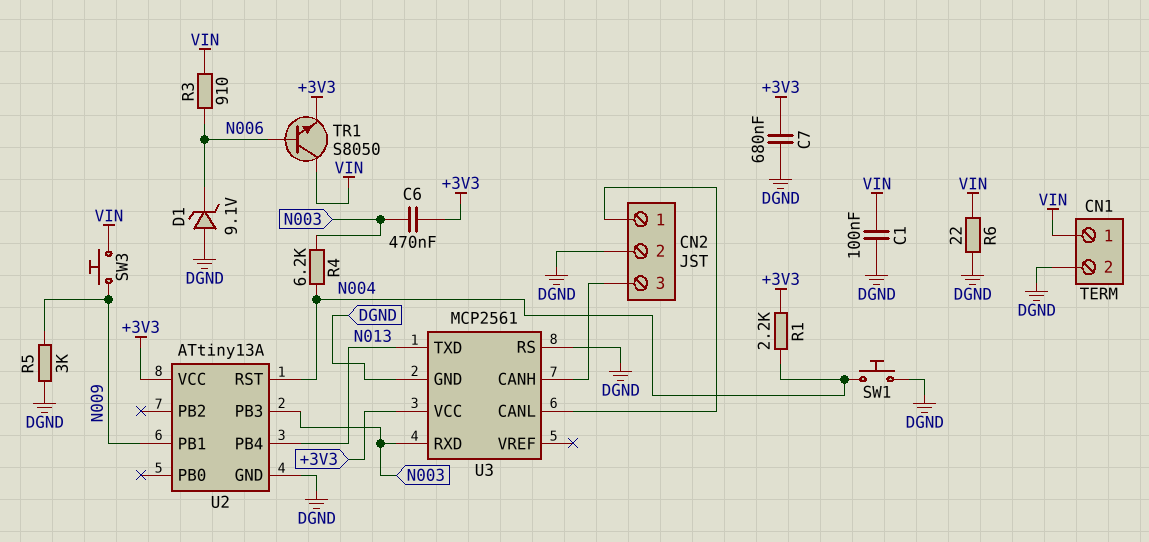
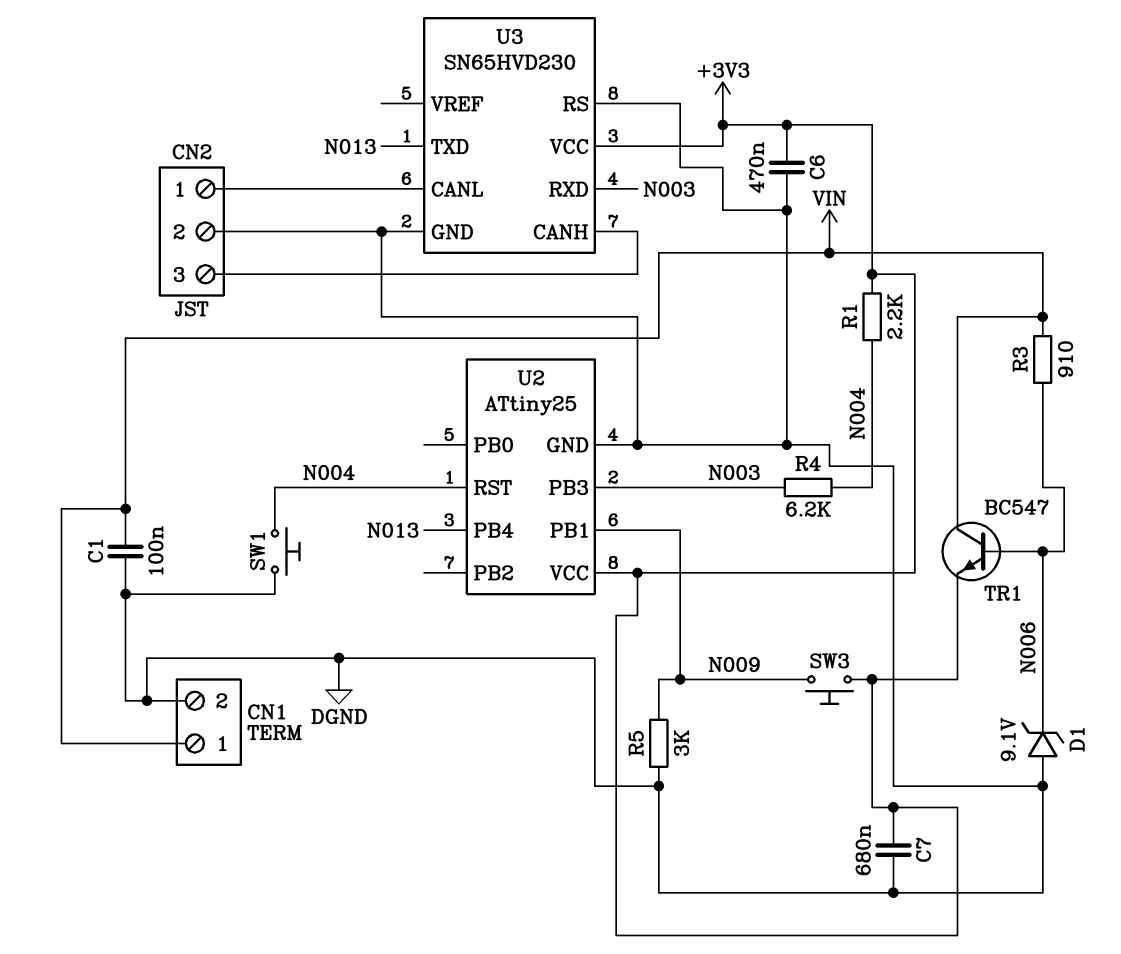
C6: 470nF (+3V3, N003) -> 470nF (+3V3, DGND)
R6: 22 (DGND, VIN) -> none
SW3: button (N009, VIN) -> button (+3V3, N009)
TR1: NPN S8050 (B N006, C VIN, E +3V3) -> NPN BC547 (B N006, C VIN, E +3V3)
U2: ATtiny13A -> ATtiny25
U3: MCP2561 -> SN65HVD230

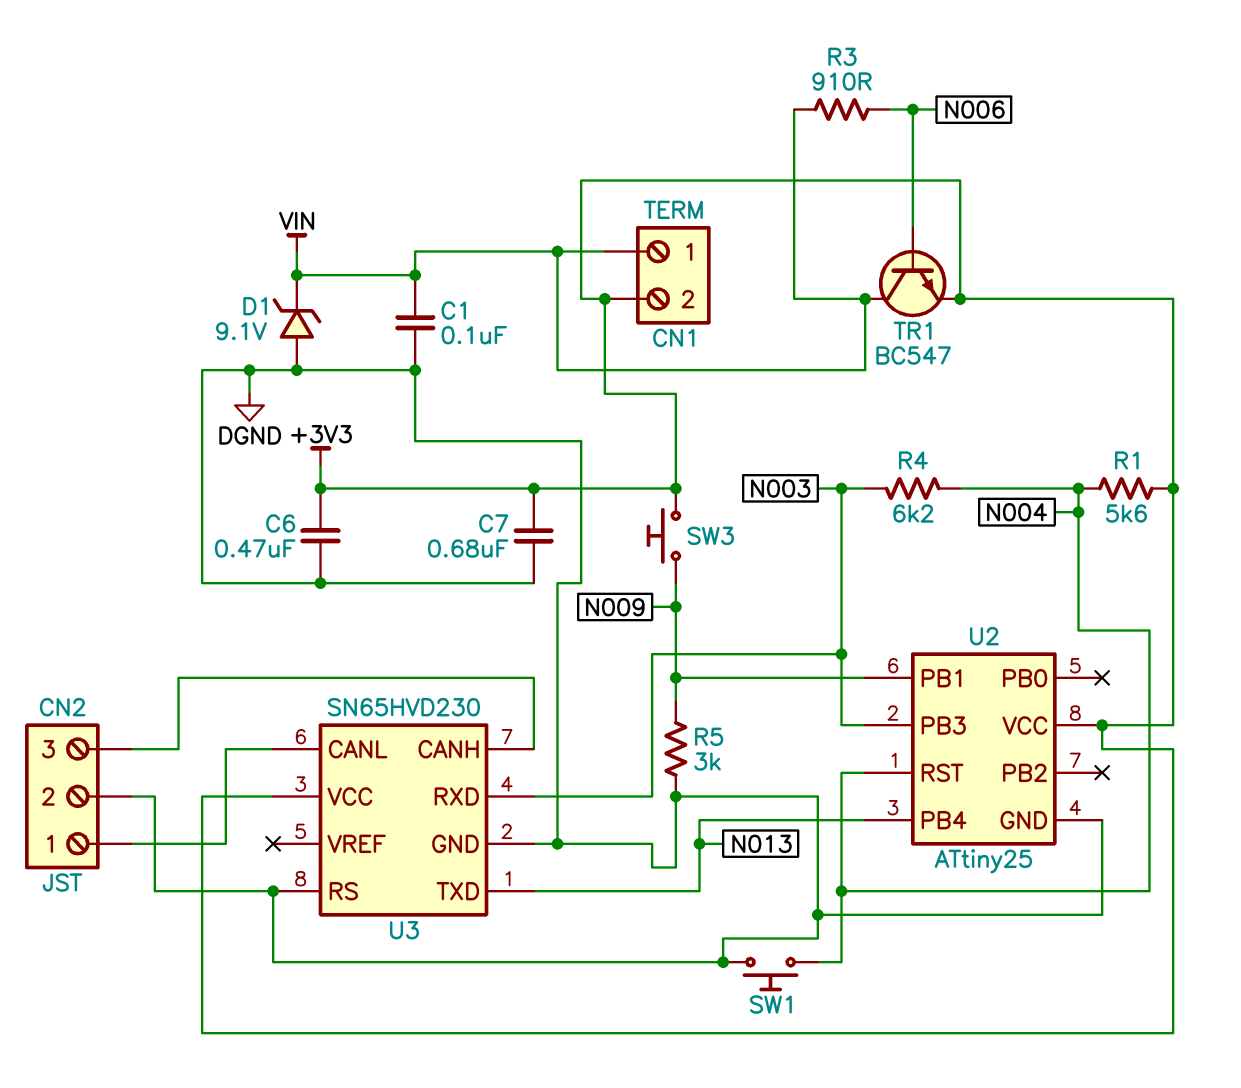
CN1 pin 2: DGND -> +3V3
D1: zener 9.1V (A DGND, K N006) -> zener 9.1V (A DGND, K VIN)
R1: 2.2k (+3V3, N004) -> 5.6k (+3V3, N004)

